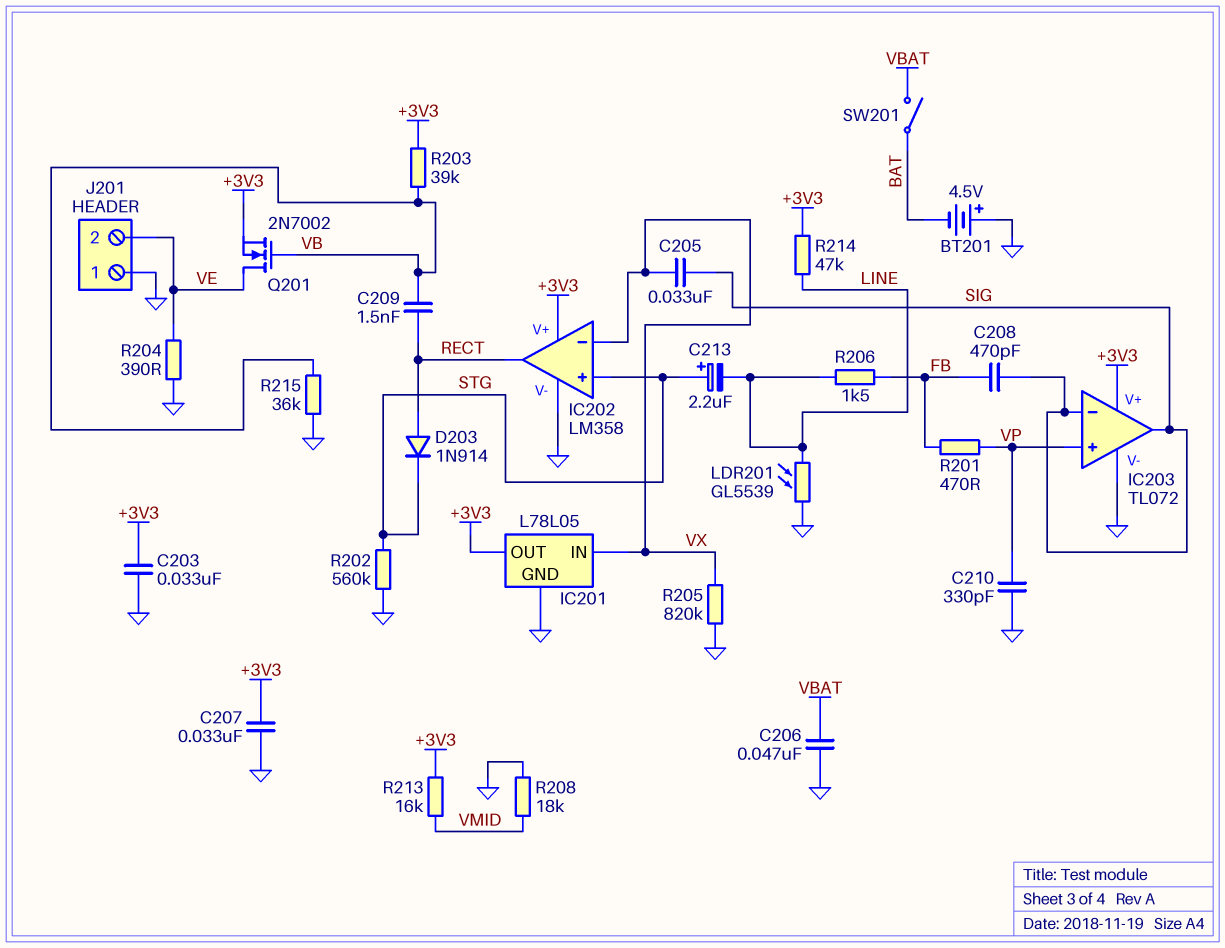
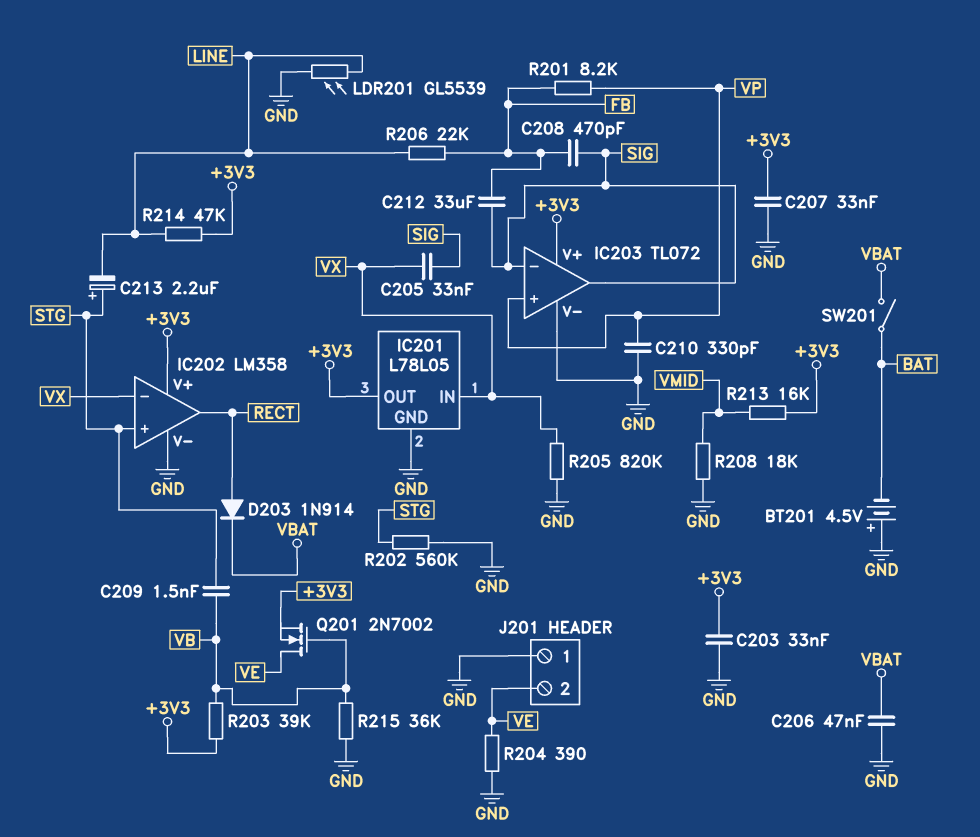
C209: 1.5nF (RECT, VB) -> 1.5nF (STG, VB)
C212: none -> 33uF (FB, SIG)
D203: diode 1N914 (A RECT, K STG) -> diode 1N914 (A RECT, K VBAT)
R201: 470 (FB, VP) -> 8.2k (FB, VP)
R206: 1.5k (FB, LINE) -> 22k (FB, LINE)

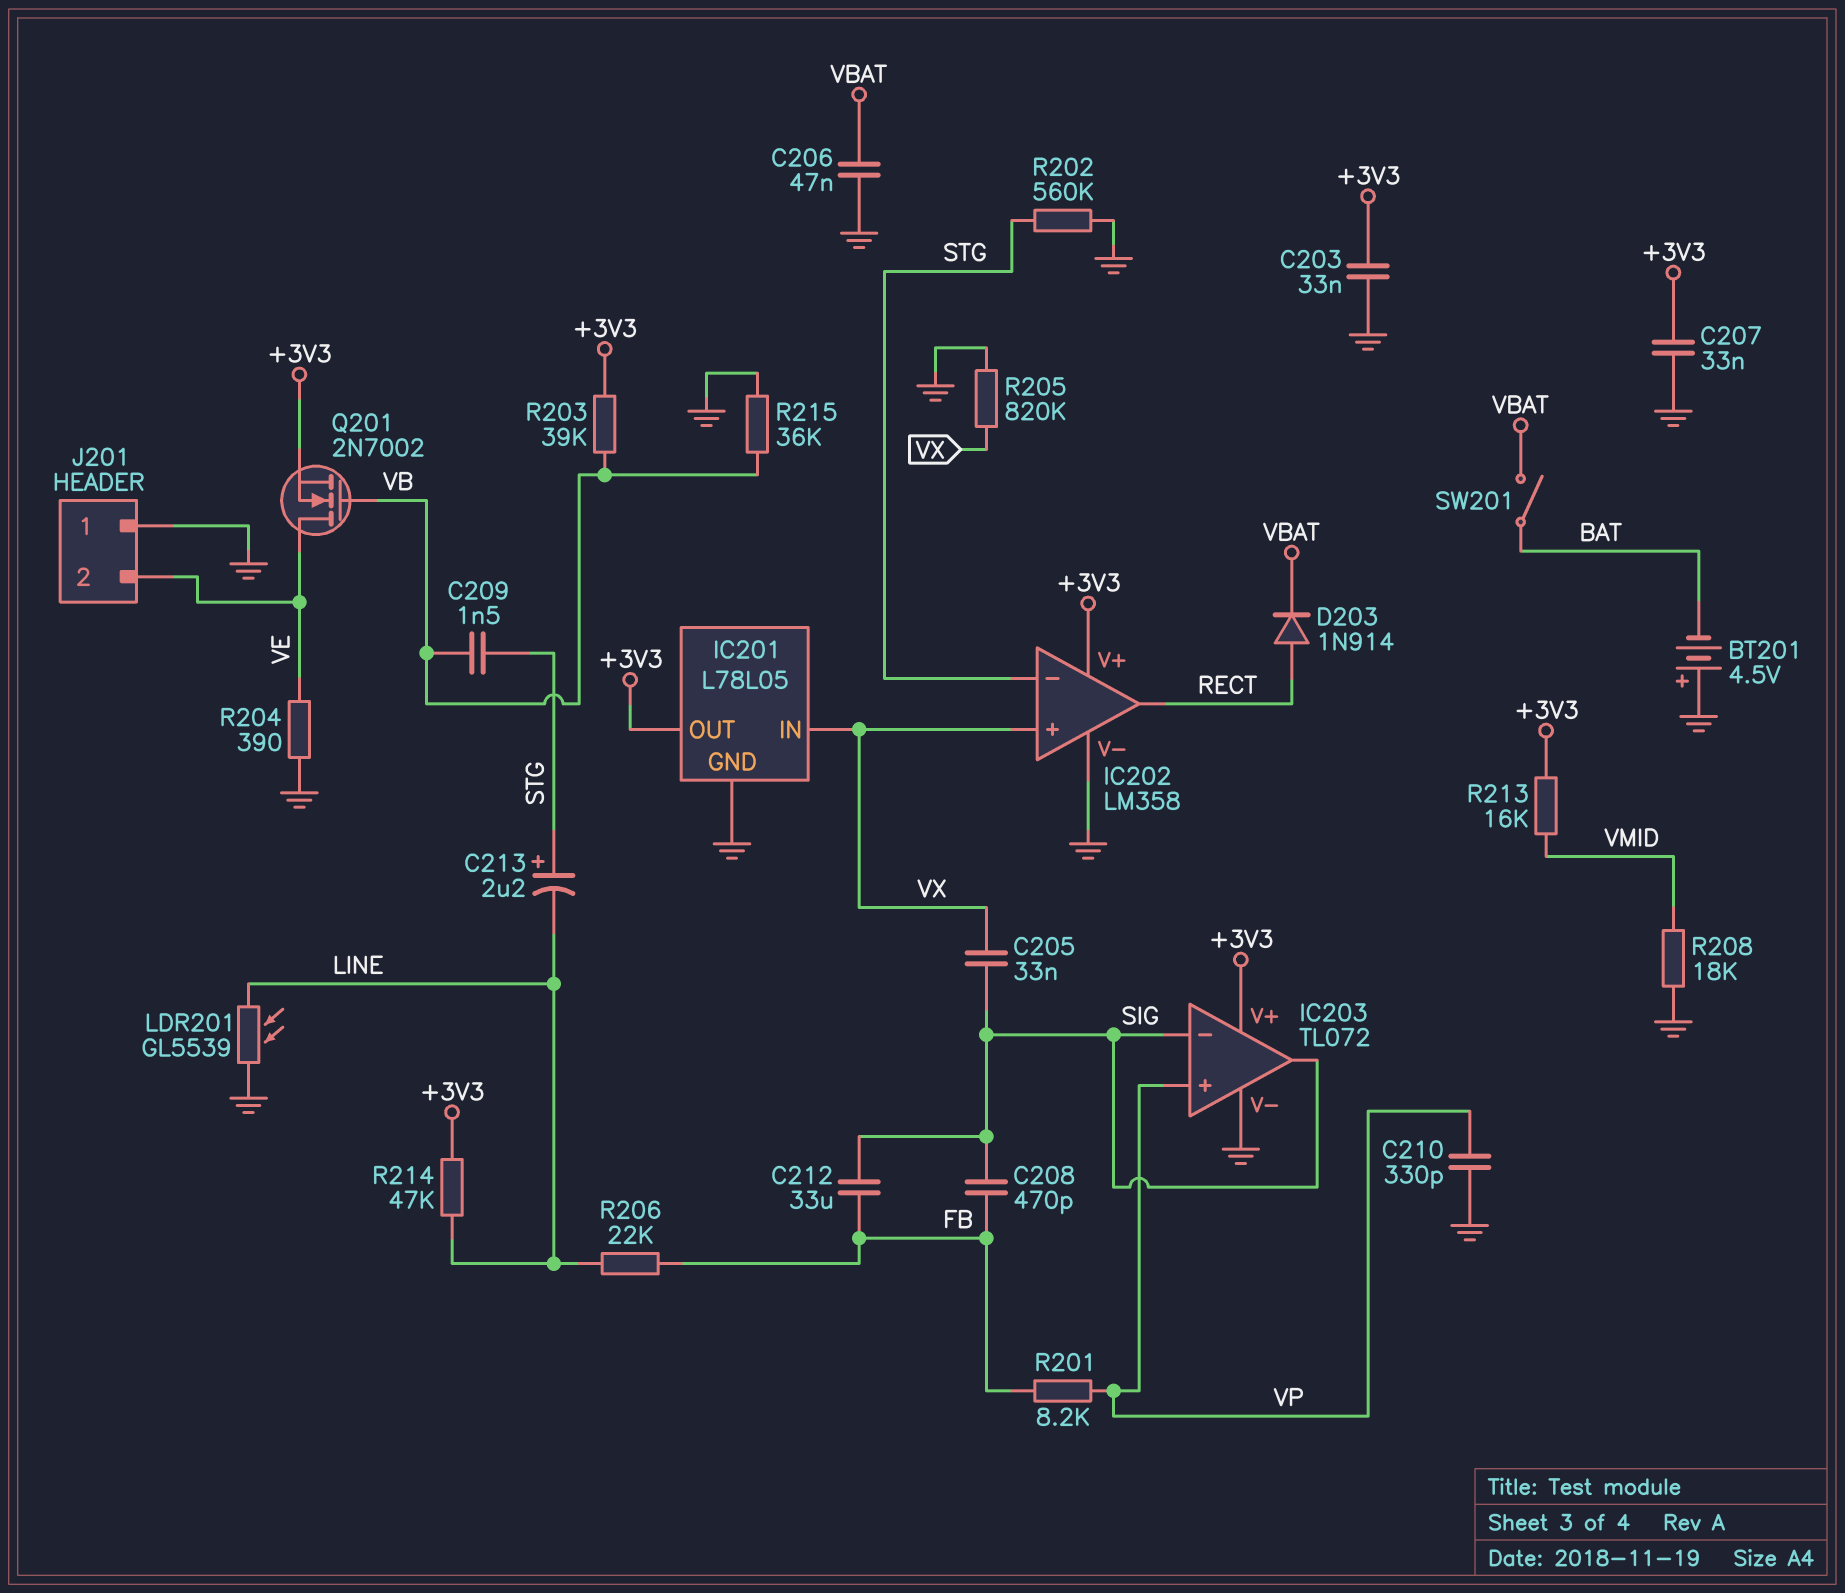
IC202 pin in+: STG -> VX
IC202 pin in-: VX -> STG

